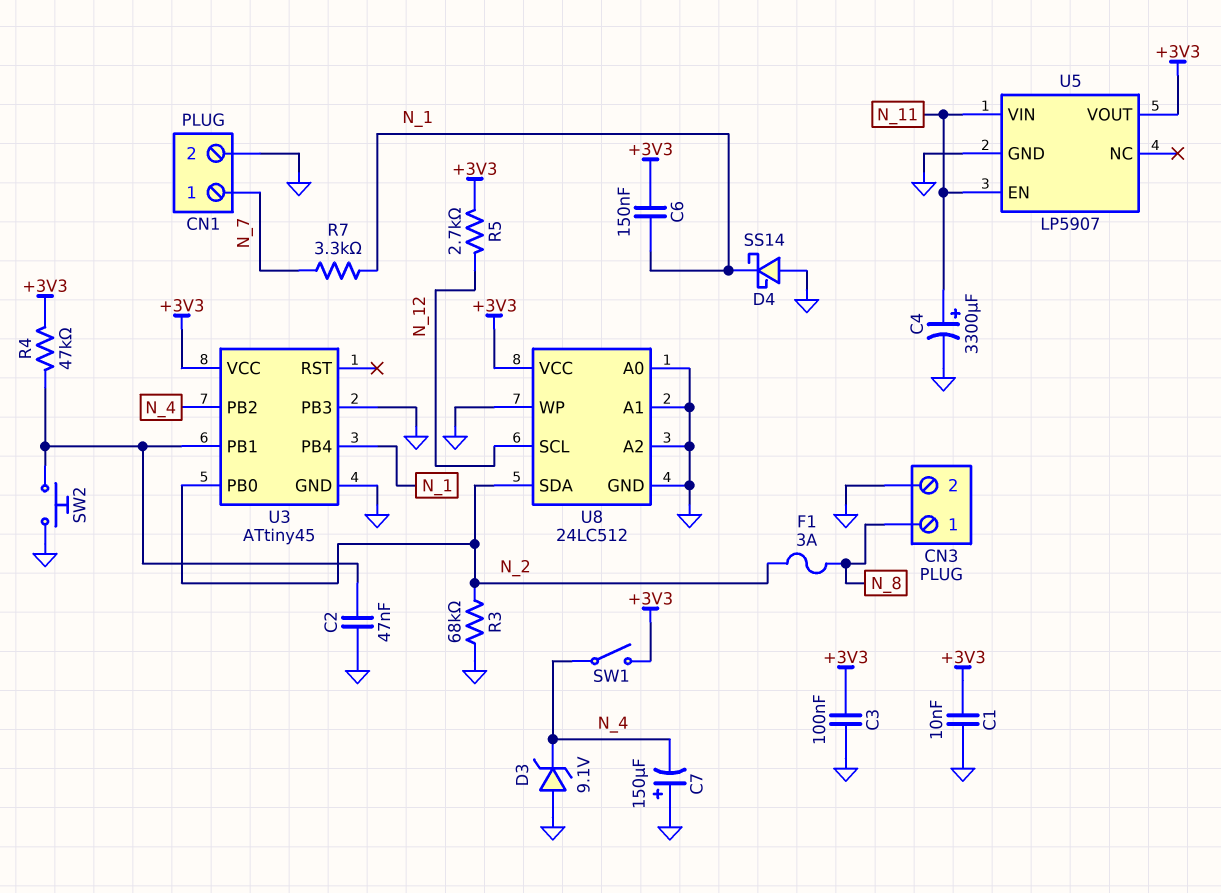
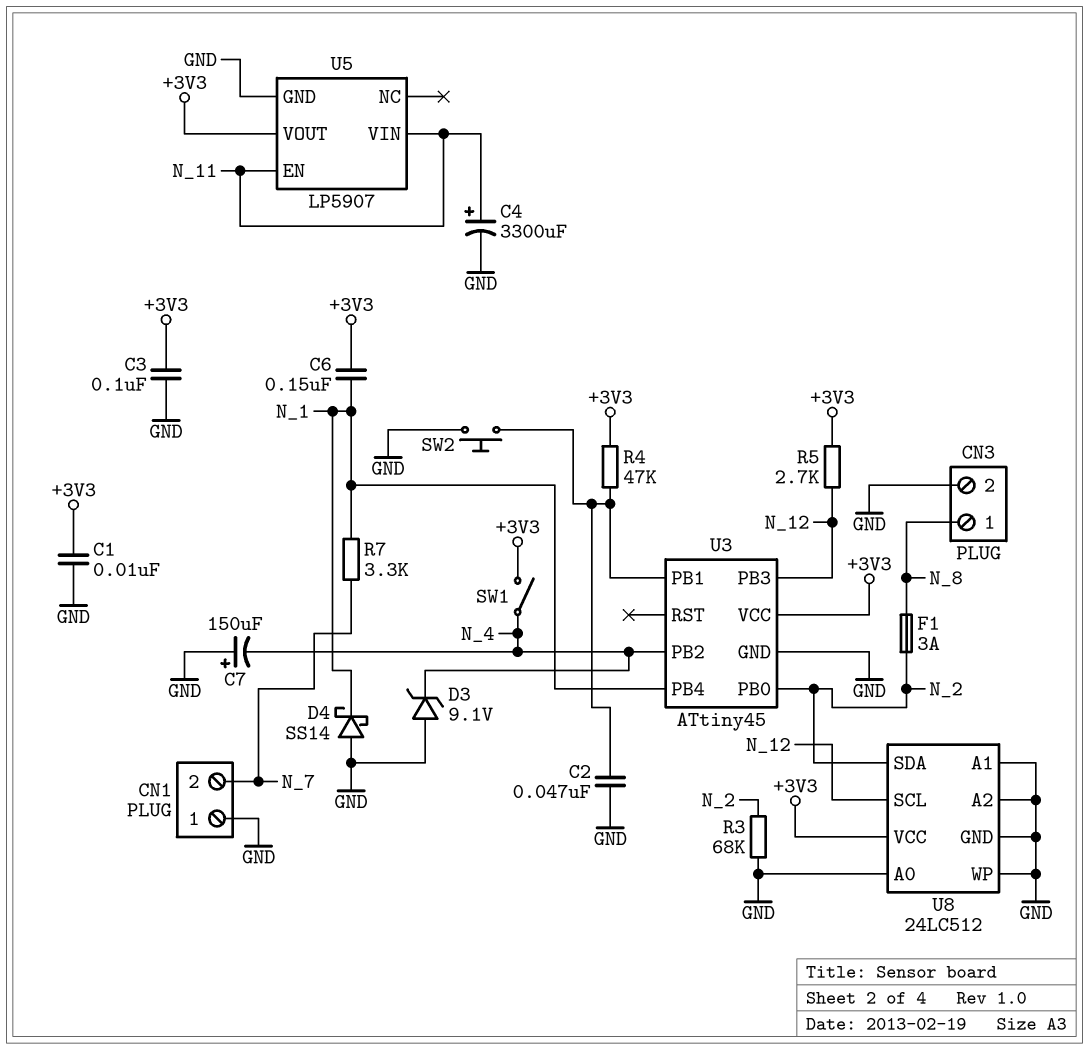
CN1 pin 1: N_7 -> GND
CN1 pin 2: GND -> N_7
U3 pin PB3: GND -> N_12

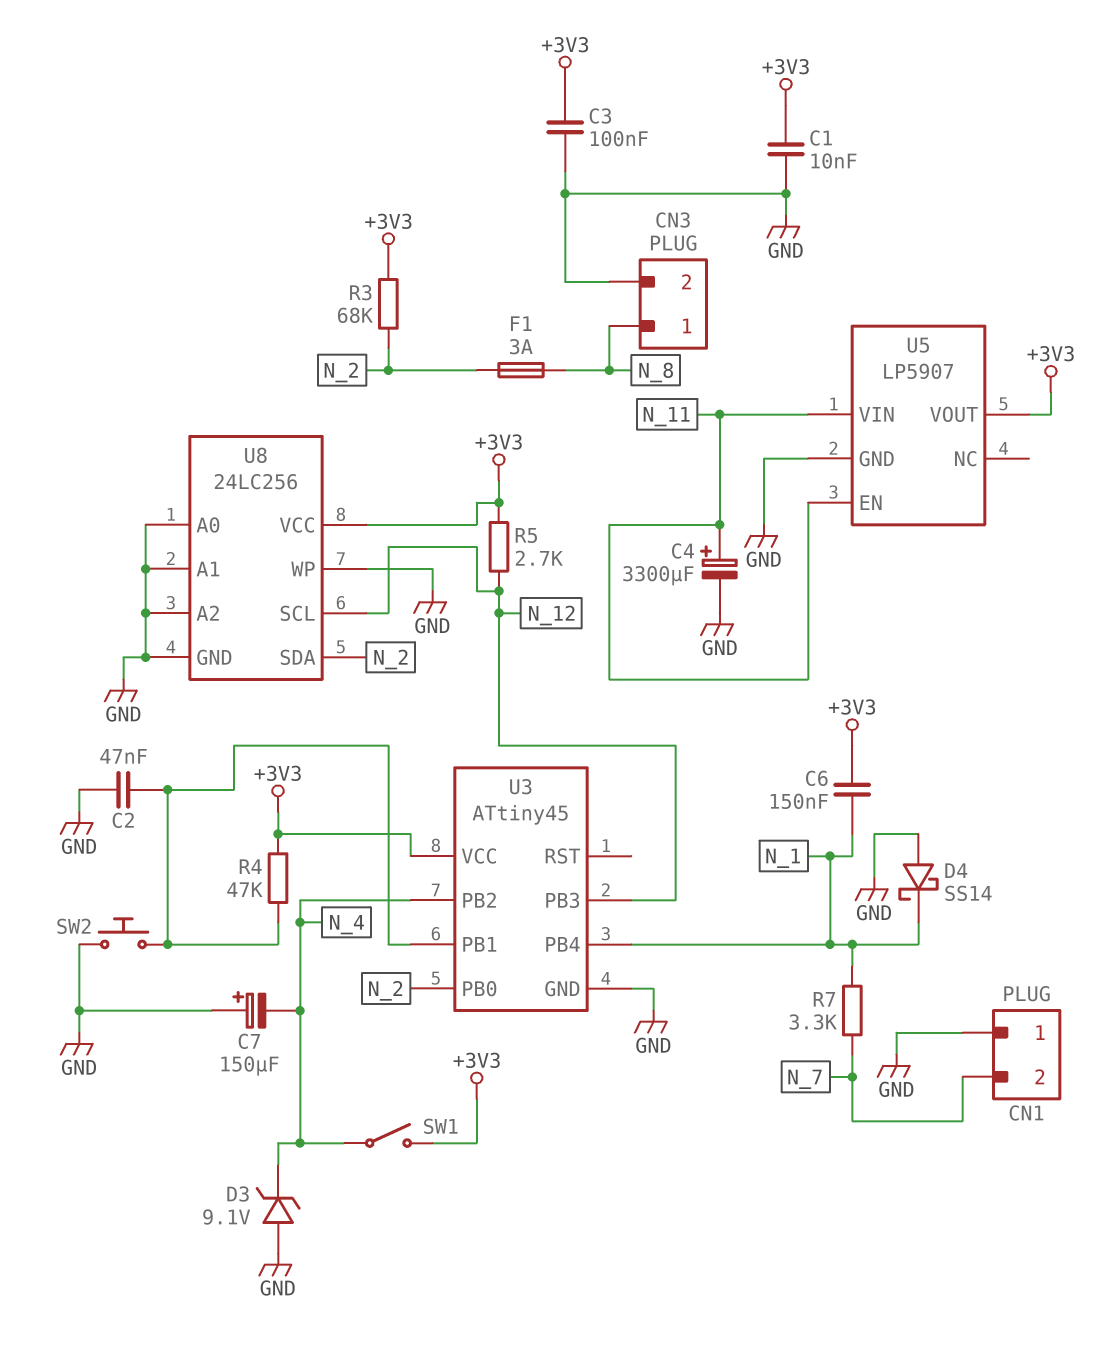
R3: 68k (GND, N_2) -> 68k (+3V3, N_2)
U8: 24LC512 -> 24LC256

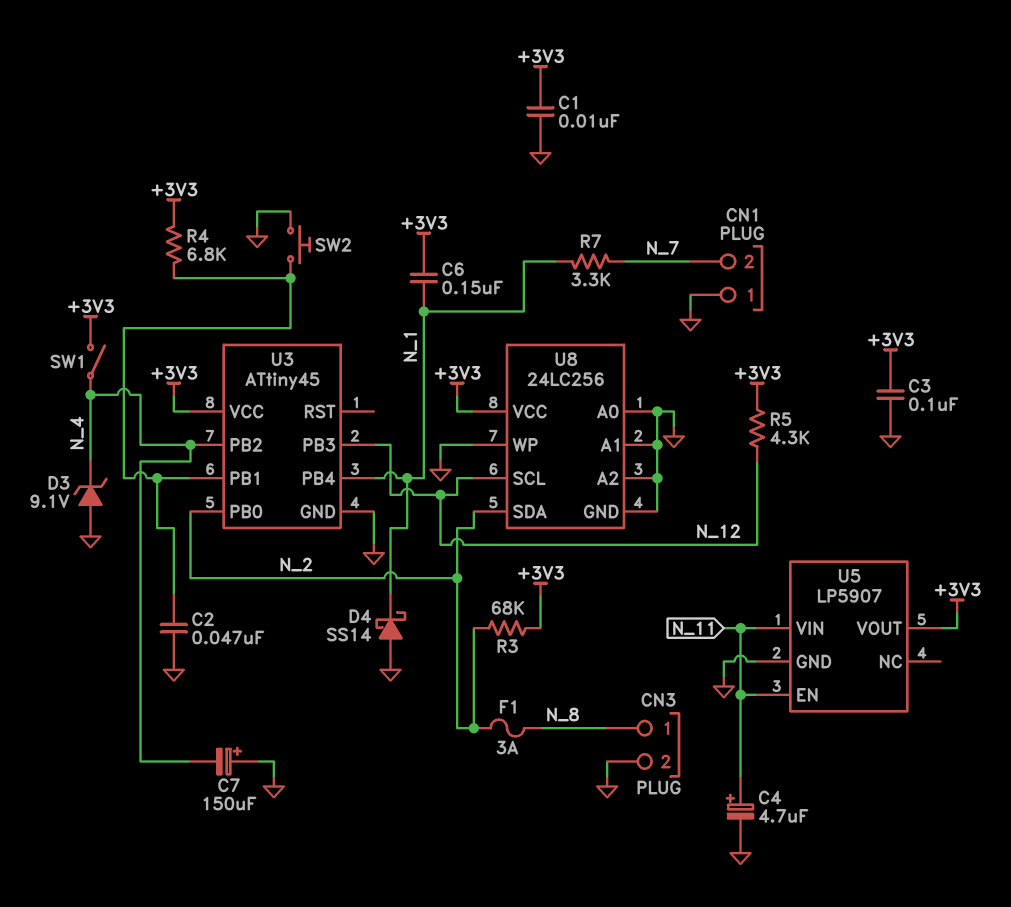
C4: 3300uF (plus N_11, minus GND) -> 4.7uF (plus N_11, minus GND)
R4: 47k (+3V3, U3/PB1) -> 6.8k (+3V3, U3/PB1)
R5: 2.7k (+3V3, N_12) -> 4.3k (+3V3, N_12)

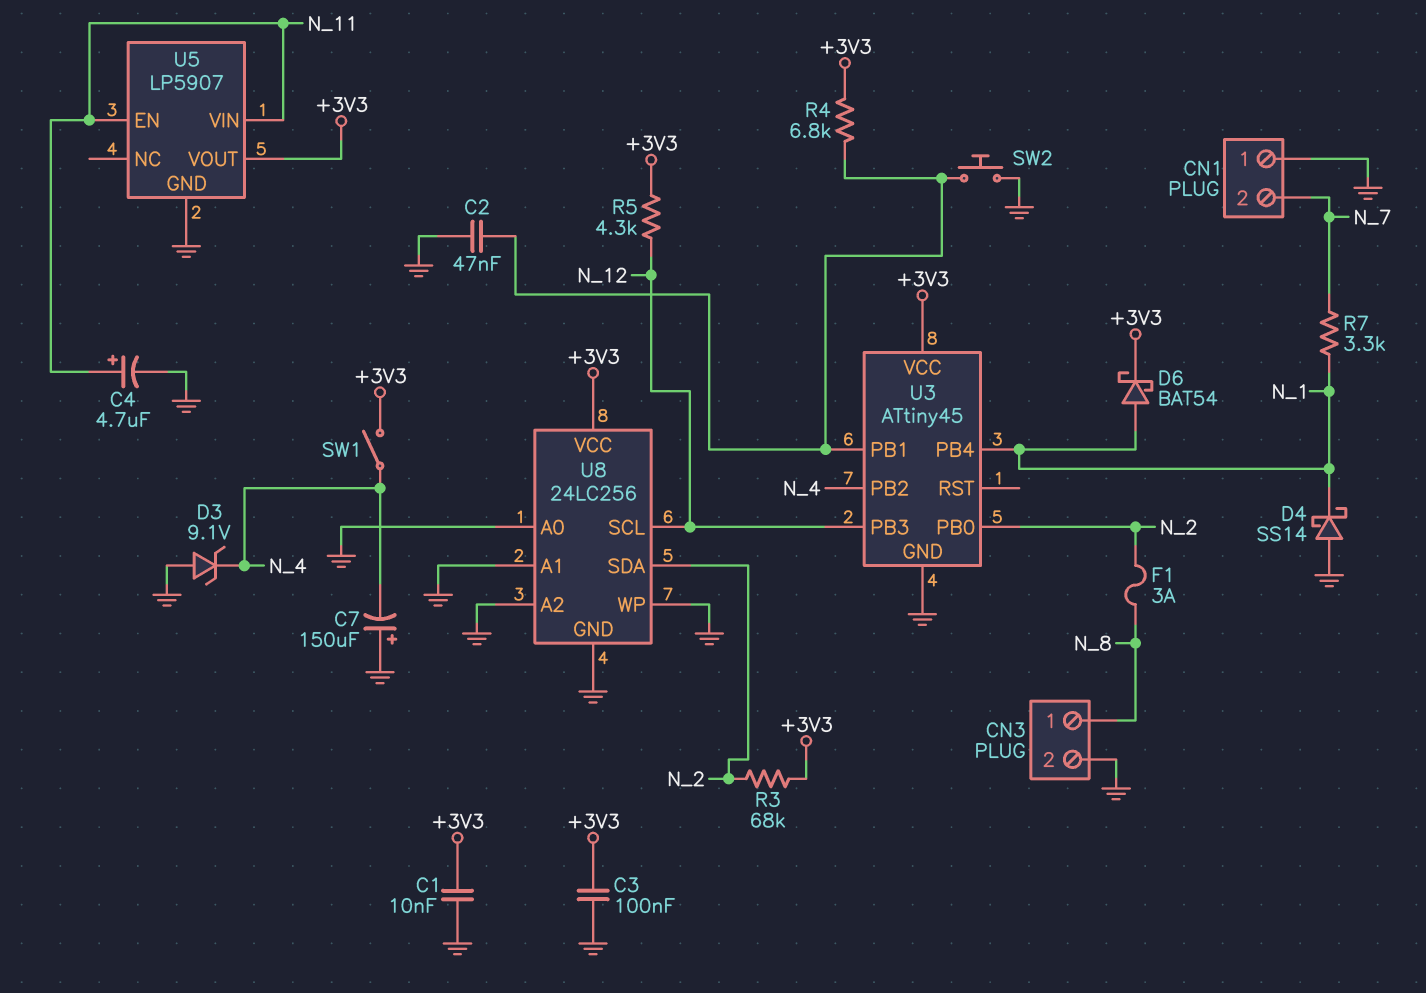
C6: 150nF (+3V3, N_1) -> none
D6: none -> schottky BAT54 (A N_1, K +3V3)

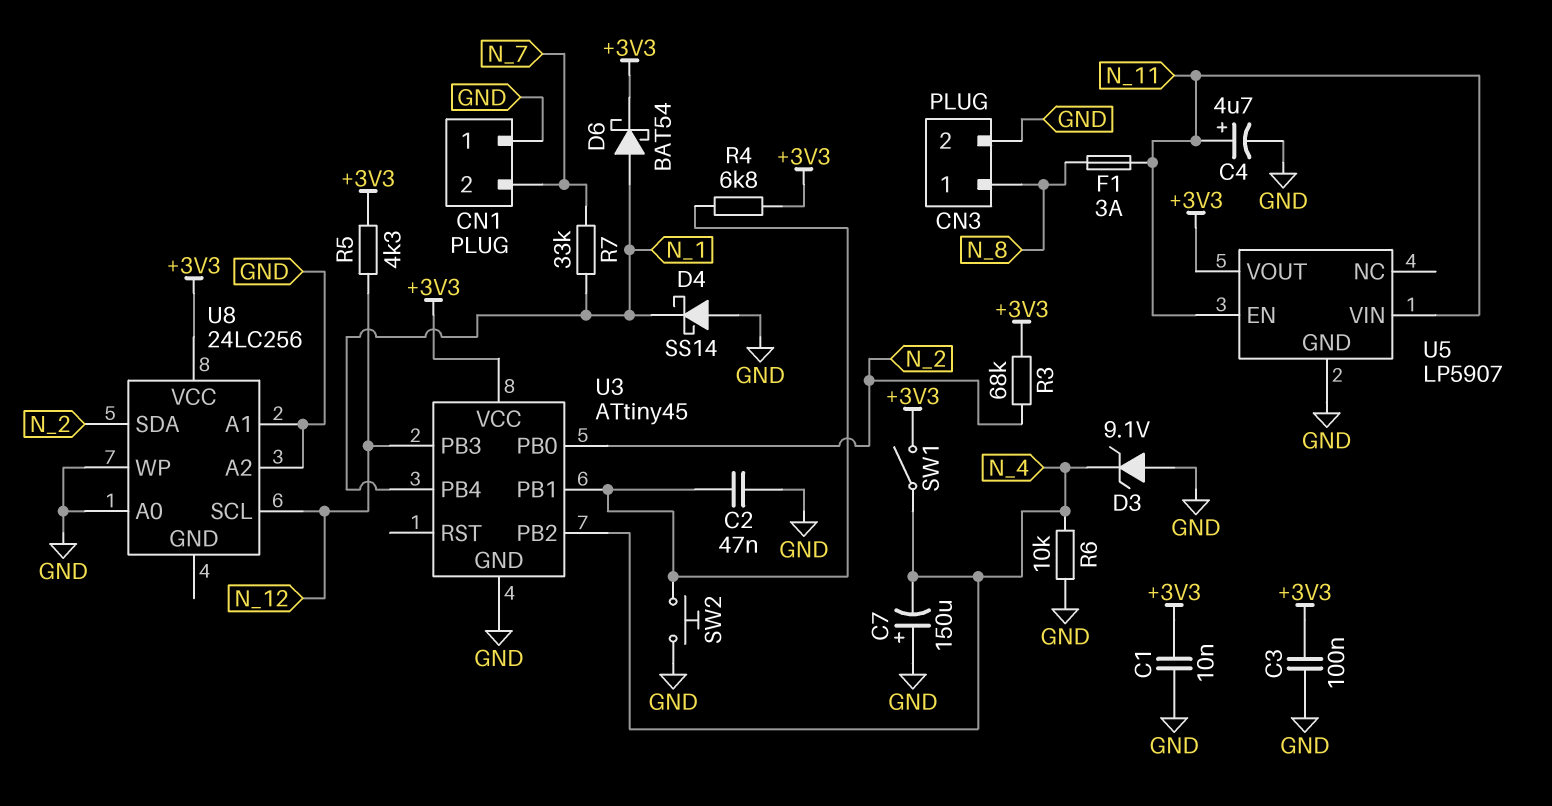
F1: 3A (N_2, N_8) -> 3A (N_8, N_11)
R6: none -> 10k (GND, N_4)
R7: 3.3k (N_1, N_7) -> 33k (N_1, N_7)
U8 pin GND: GND -> none

